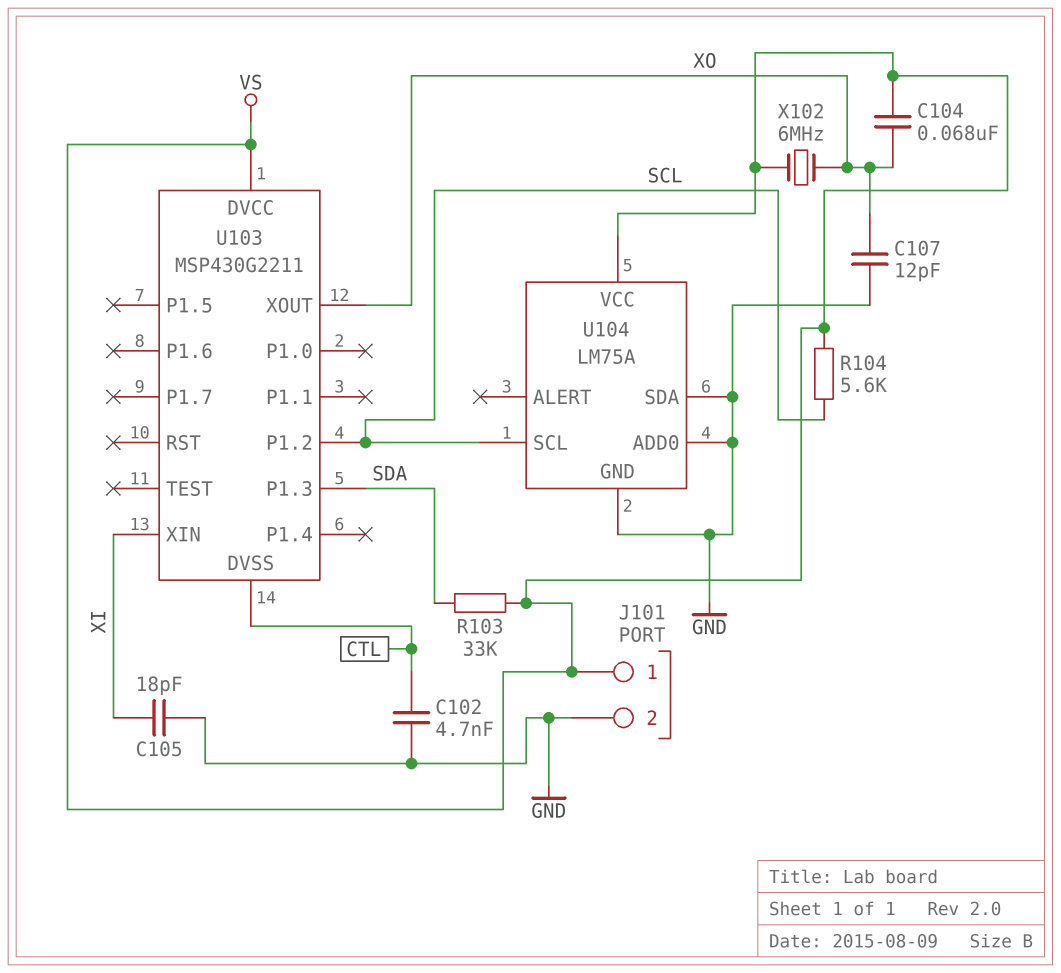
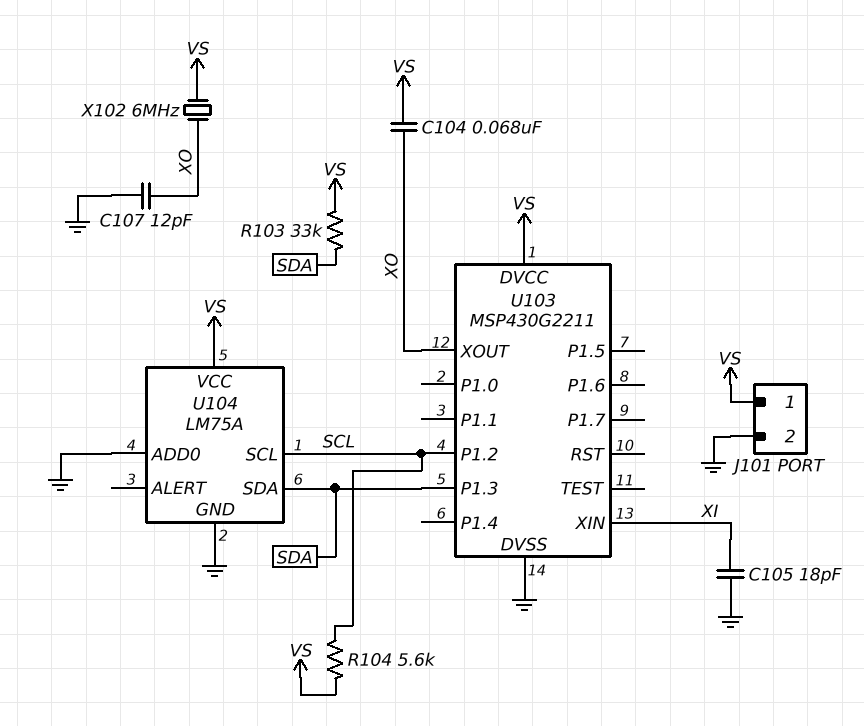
C102: 4.7nF (CTL, GND) -> none
U103 pin DVSS: CTL -> GND
U104 pin SDA: GND -> SDA

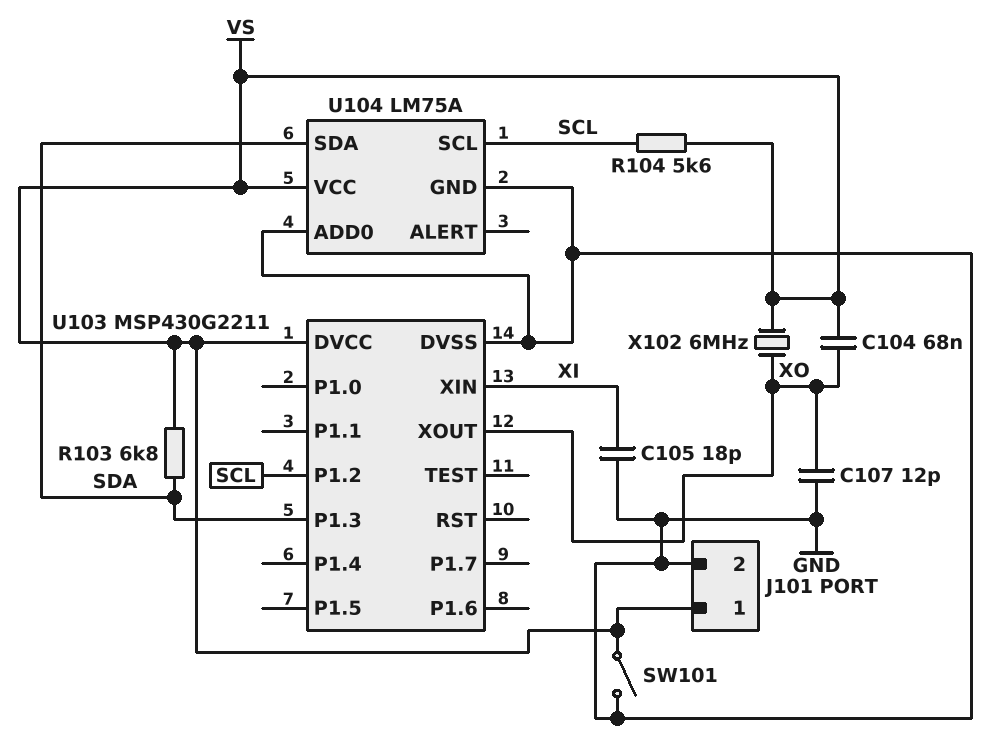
R103: 33k (SDA, VS) -> 6.8k (SDA, VS)
SW101: none -> switch (GND, VS)

